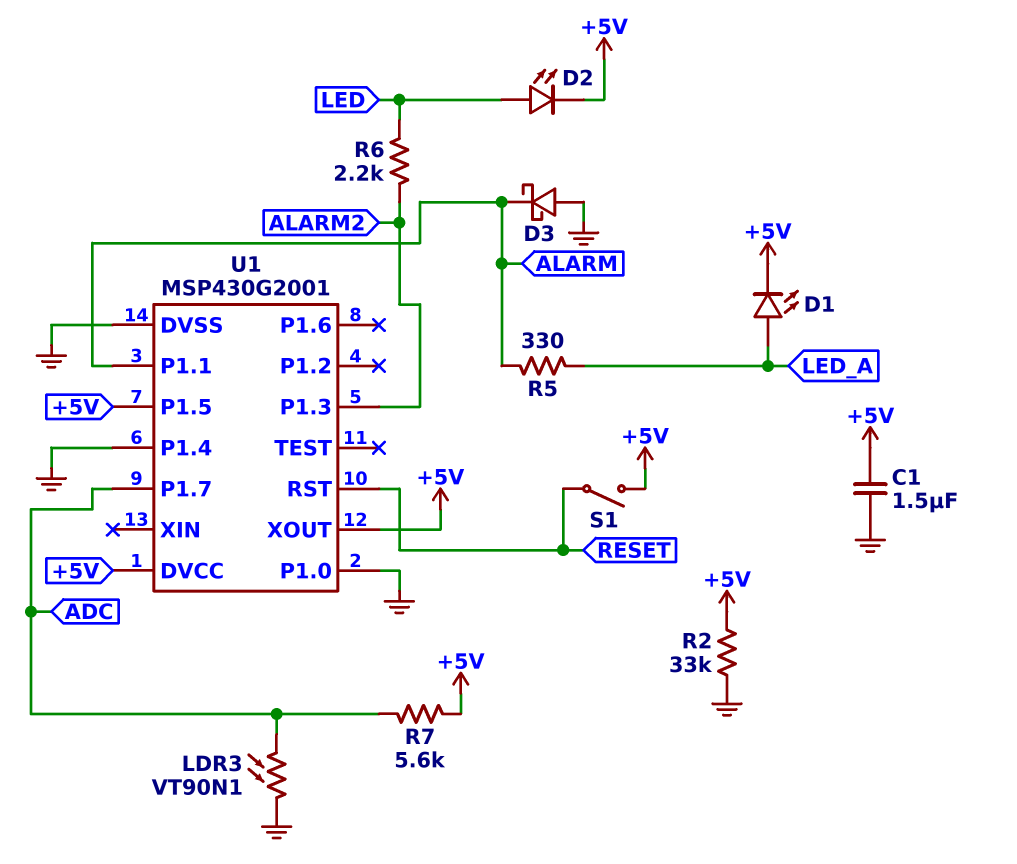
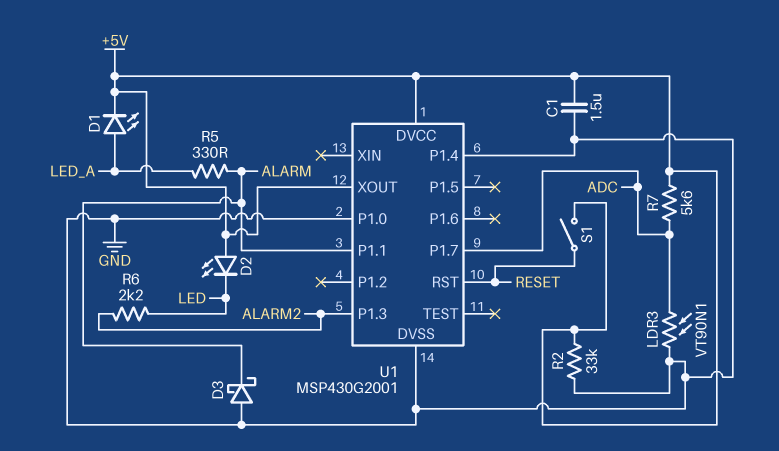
D2: LED (A LED, K +5V) -> LED (A +5V, K LED)
U1 pin P1.5: +5V -> none

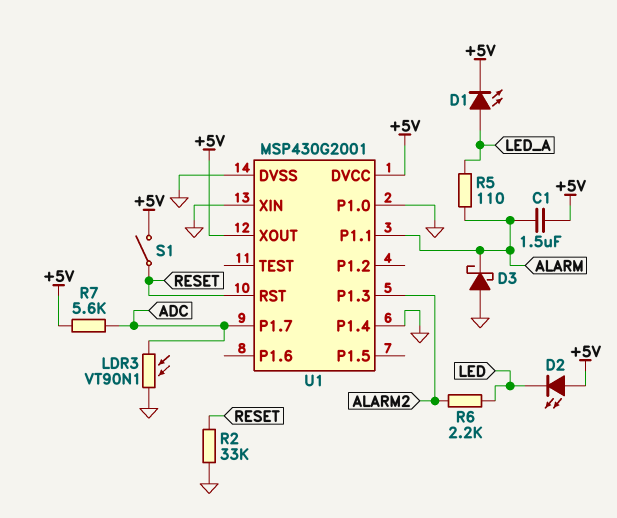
C1: 1.5uF (+5V, GND) -> 1.5uF (+5V, ALARM)
R2: 33k (+5V, GND) -> 33k (GND, RESET)
R5: 330 (ALARM, LED_A) -> 110 (ALARM, LED_A)
U1 pin XIN: none -> GND

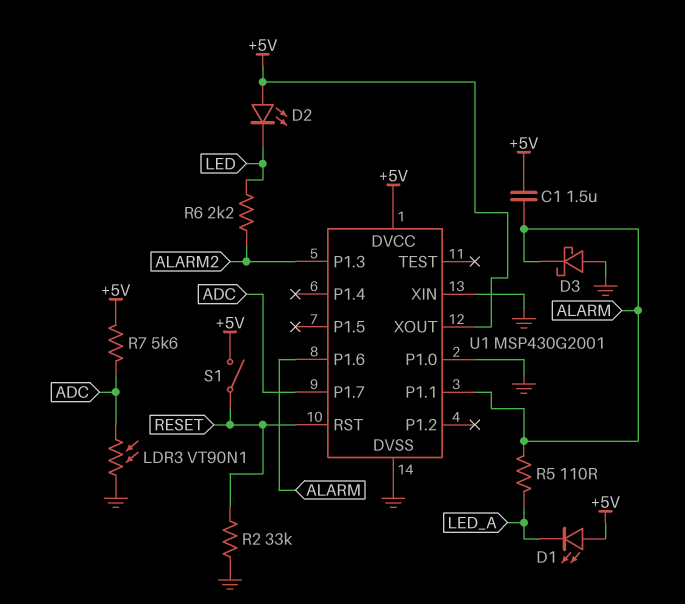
D1: LED (A LED_A, K +5V) -> LED (A +5V, K LED_A)
U1 pin P1.4: GND -> none
U1 pin P1.6: none -> ALARM

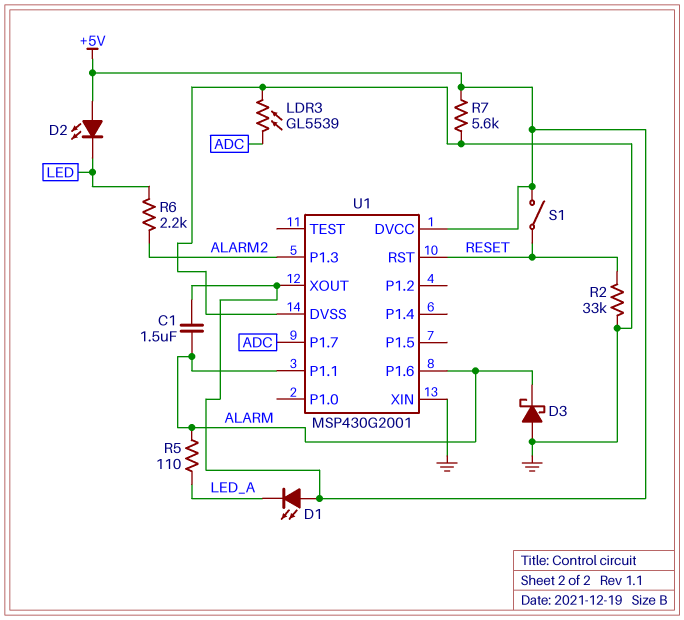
LDR3: VT90N1 (ADC, GND) -> GL5539 (ADC, GND)
R7: 5.6k (+5V, ADC) -> 5.6k (+5V, GND)
U1 pin P1.0: GND -> none

